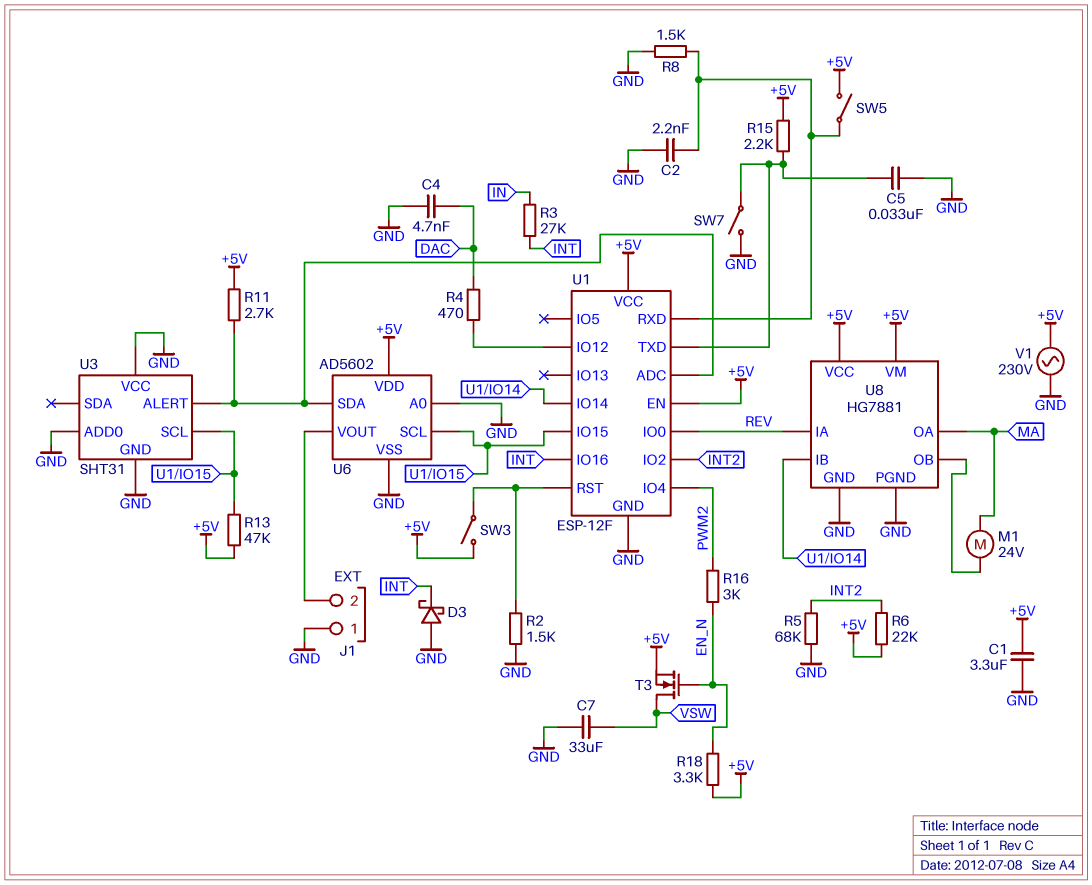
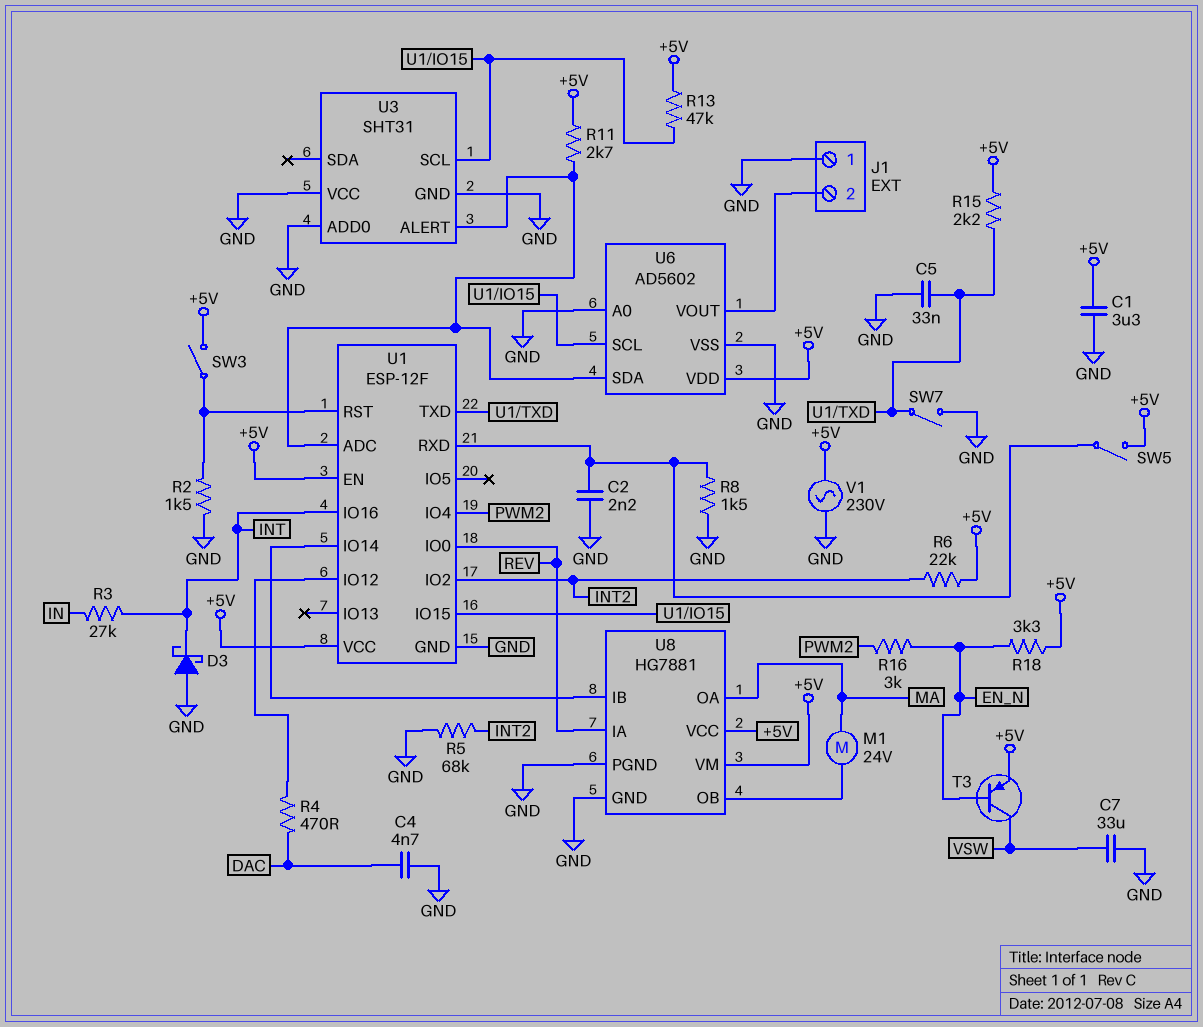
T3: NMOS (G EN_N, D VSW, S +5V) -> PNP (B EN_N, C VSW, E +5V)

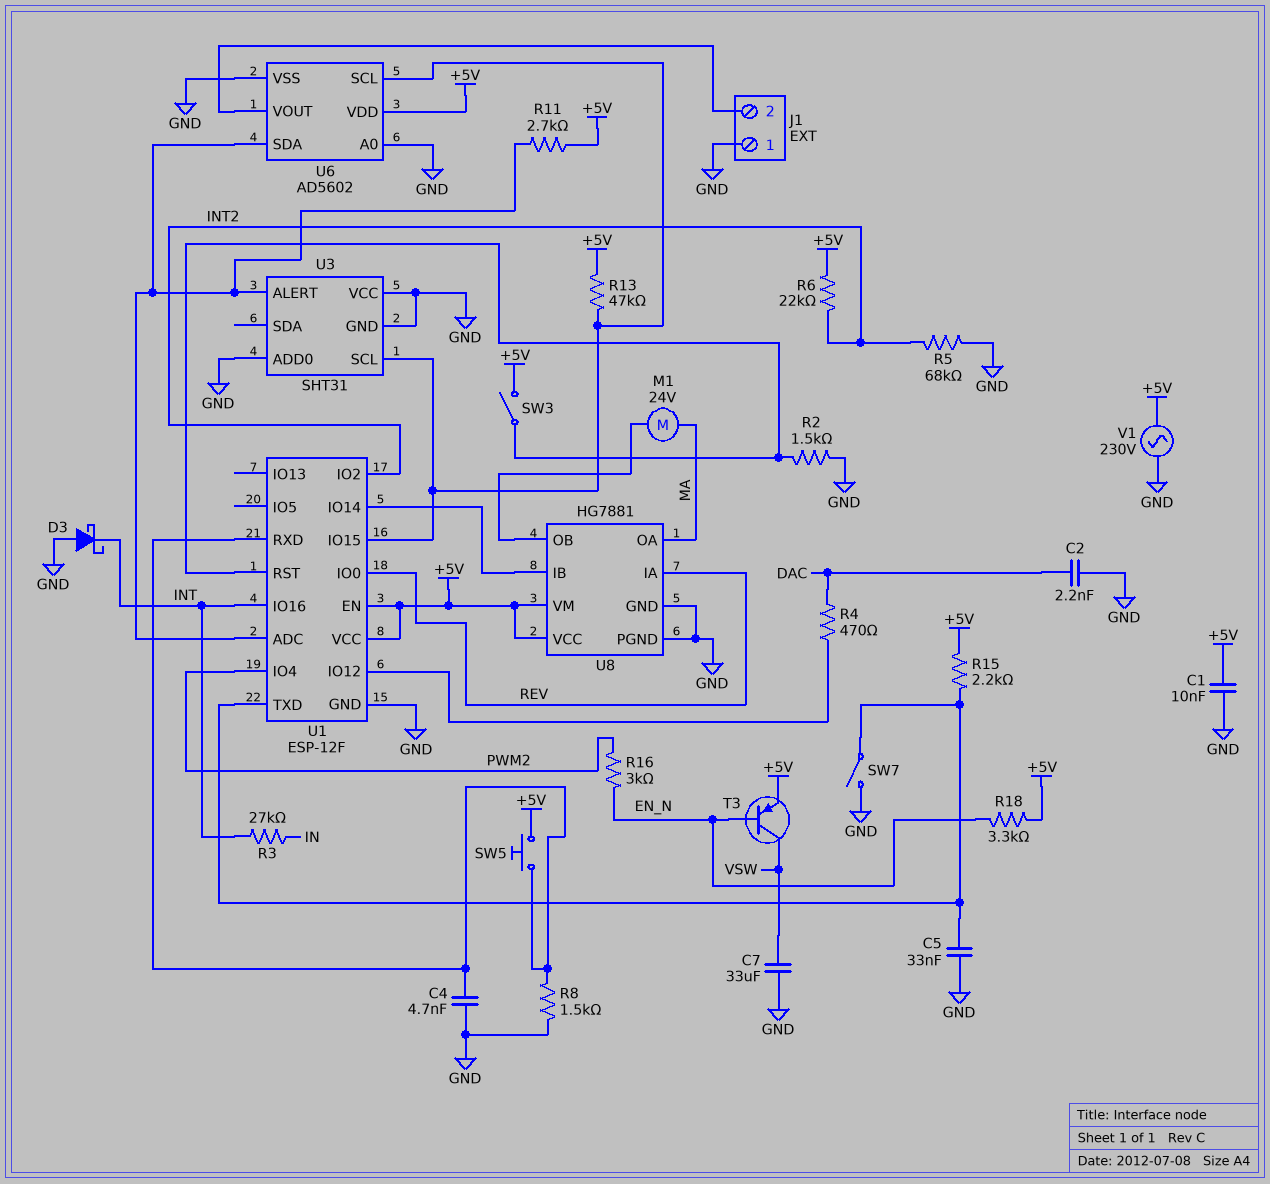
C1: 3.3uF (+5V, GND) -> 10nF (+5V, GND)
C2: 2.2nF (GND, U1/RXD) -> 2.2nF (DAC, GND)
C4: 4.7nF (DAC, GND) -> 4.7nF (GND, U1/RXD)
SW5: switch (+5V, U1/RXD) -> button (+5V, U1/RXD)

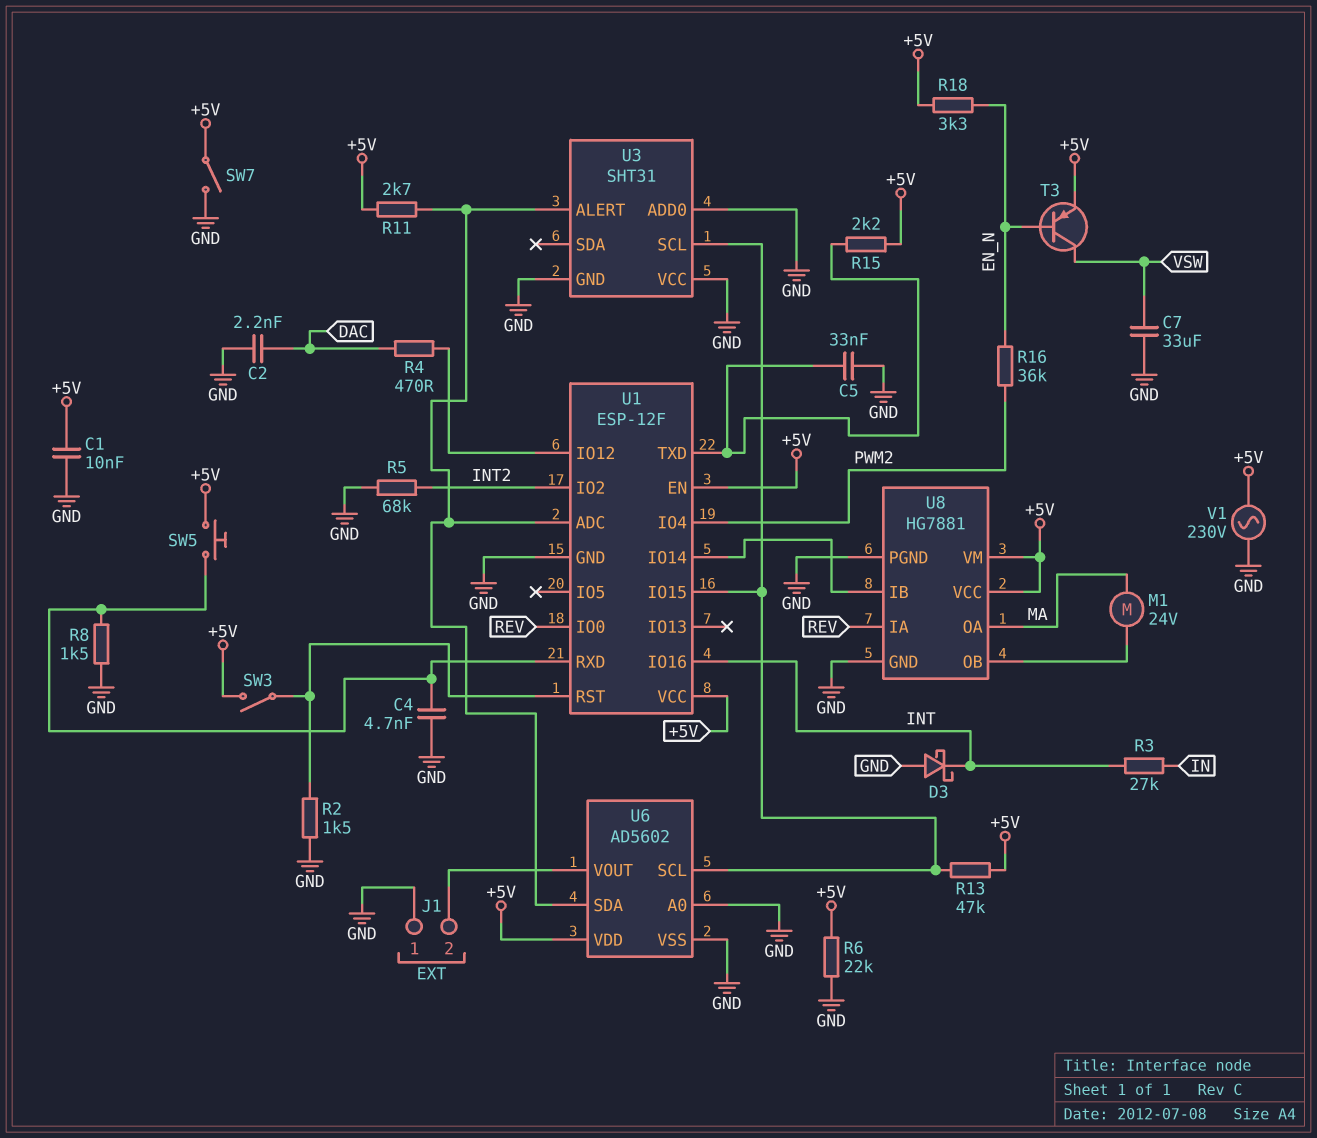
R6: 22k (+5V, INT2) -> 22k (+5V, GND)
R16: 3k (EN_N, PWM2) -> 36k (EN_N, PWM2)
SW7: switch (GND, U1/TXD) -> switch (+5V, GND)

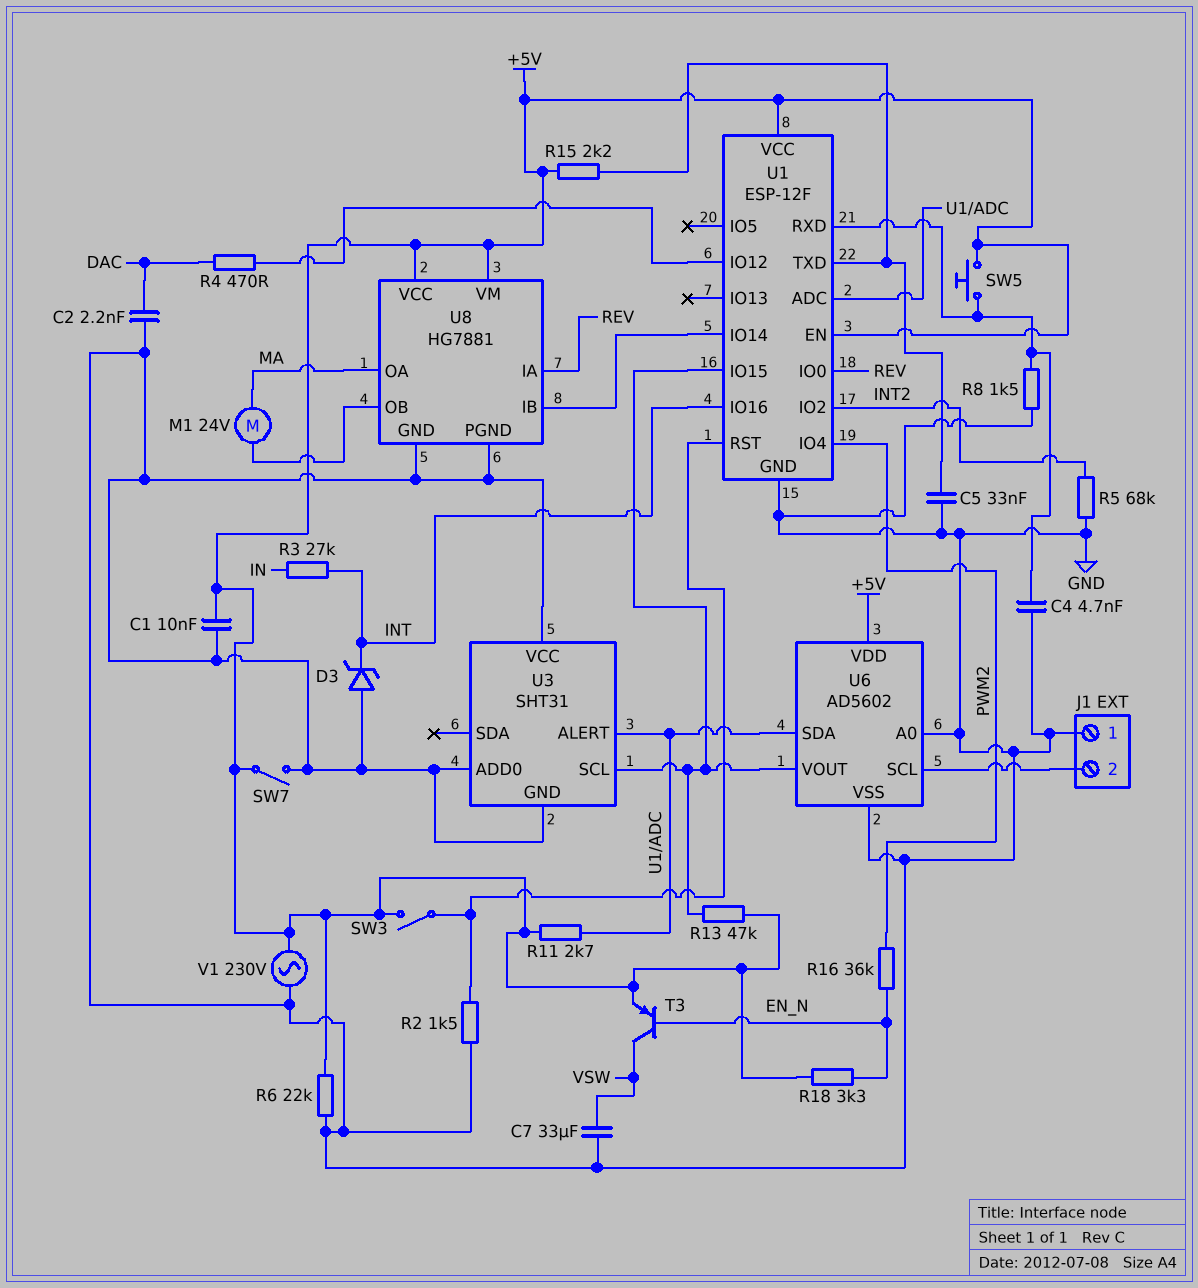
D3: schottky (A GND, K INT) -> zener (A GND, K INT)
U6 pin SCL: U1/IO15 -> J1/2
U6 pin VOUT: J1/2 -> U1/IO15

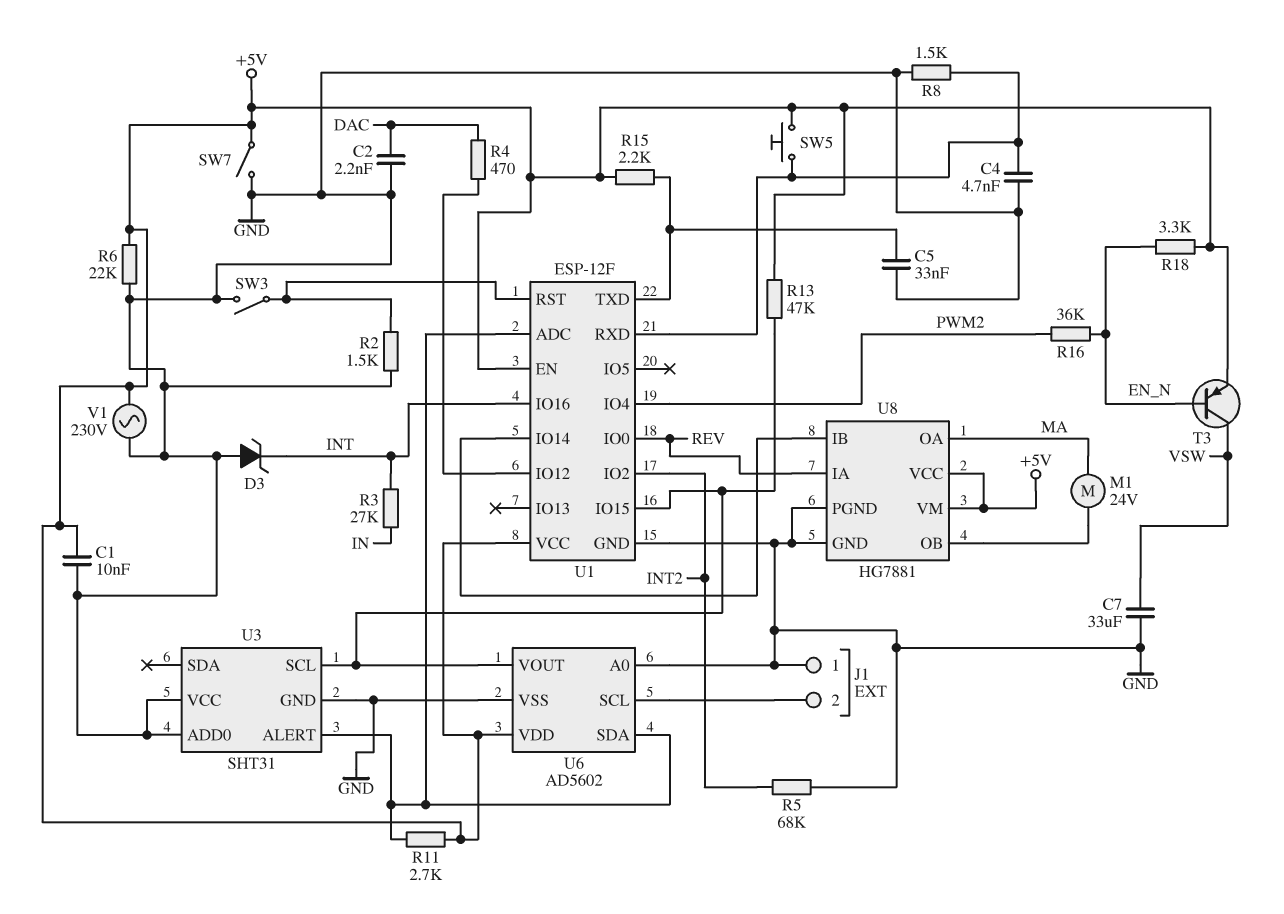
SW3: switch (+5V, U1/RST) -> switch (GND, U1/RST)

